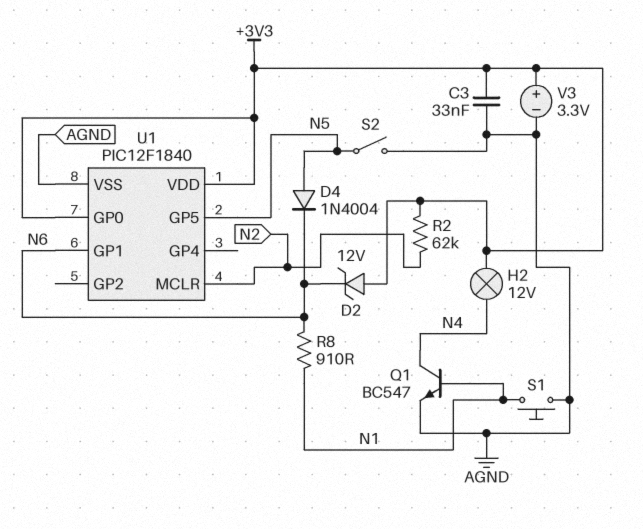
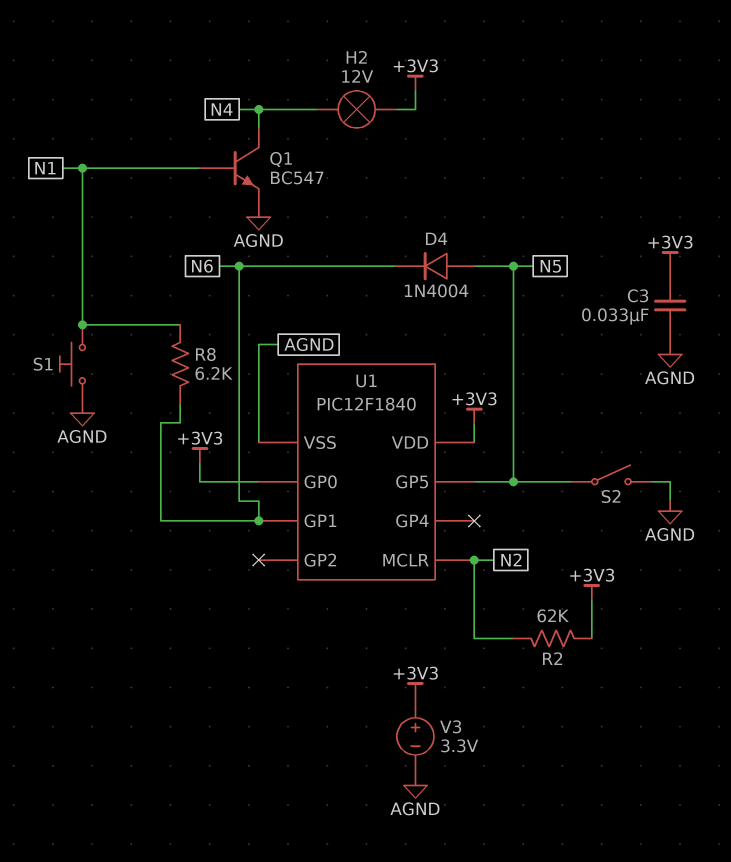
D2: zener 12V (A +3V3, K N6) -> none
R8: 910 (N1, N6) -> 6.2k (N1, N6)

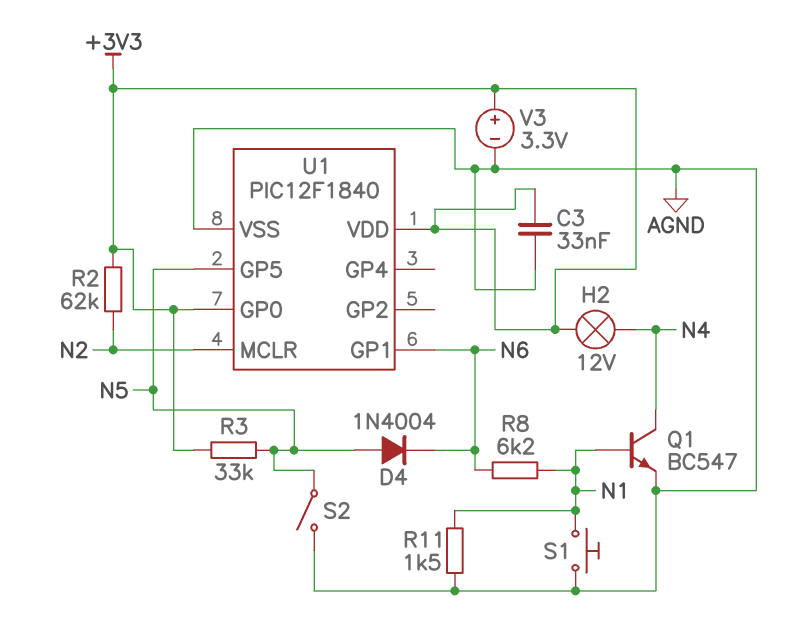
R3: none -> 33k (+3V3, N5)
R11: none -> 1.5k (AGND, N1)

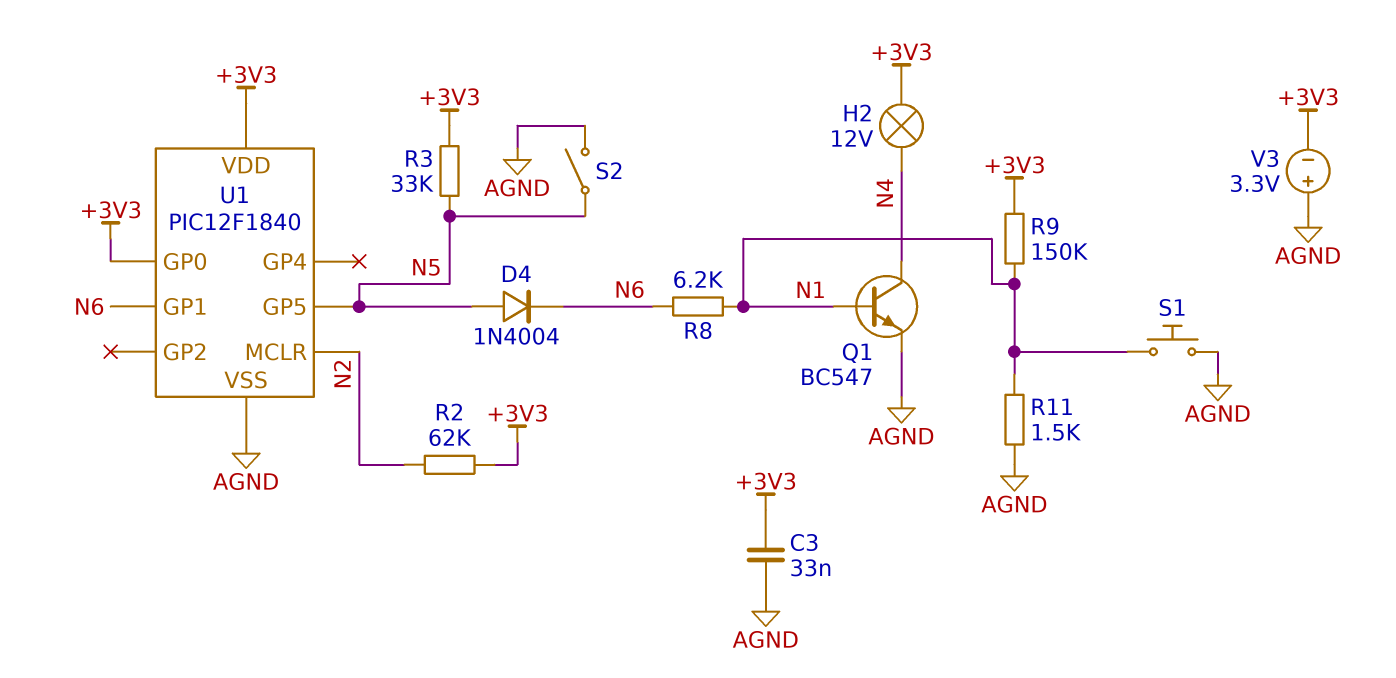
R9: none -> 150k (+3V3, N1)
V3: 3.3V (plus +3V3, minus AGND) -> 3.3V (plus AGND, minus +3V3)

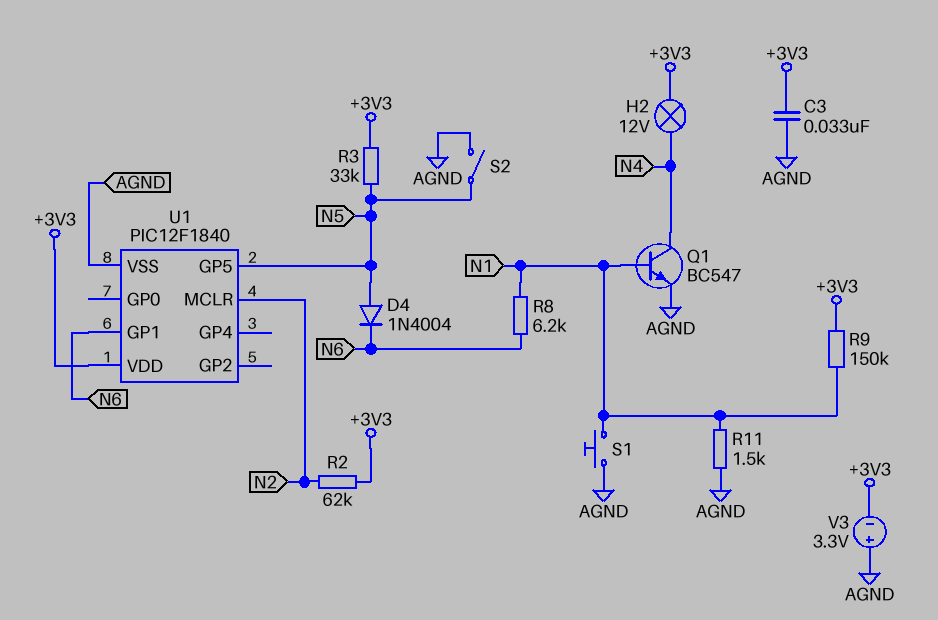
U1 pin GP0: +3V3 -> none

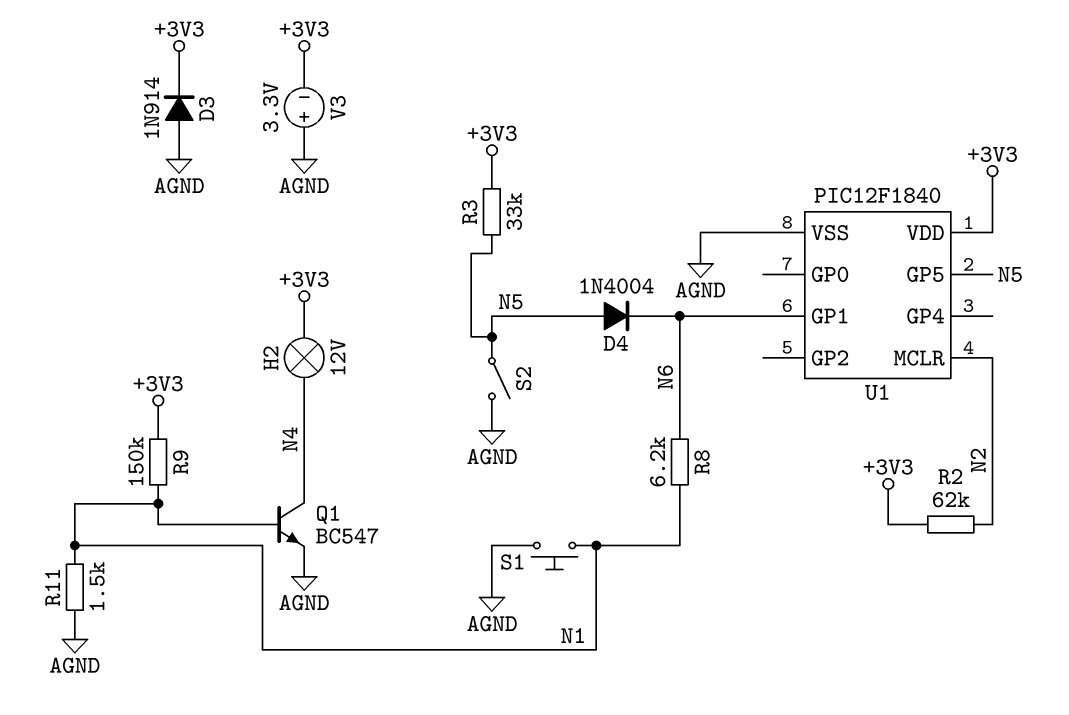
C3: 33nF (+3V3, AGND) -> none
D3: none -> diode 1N914 (A AGND, K +3V3)

